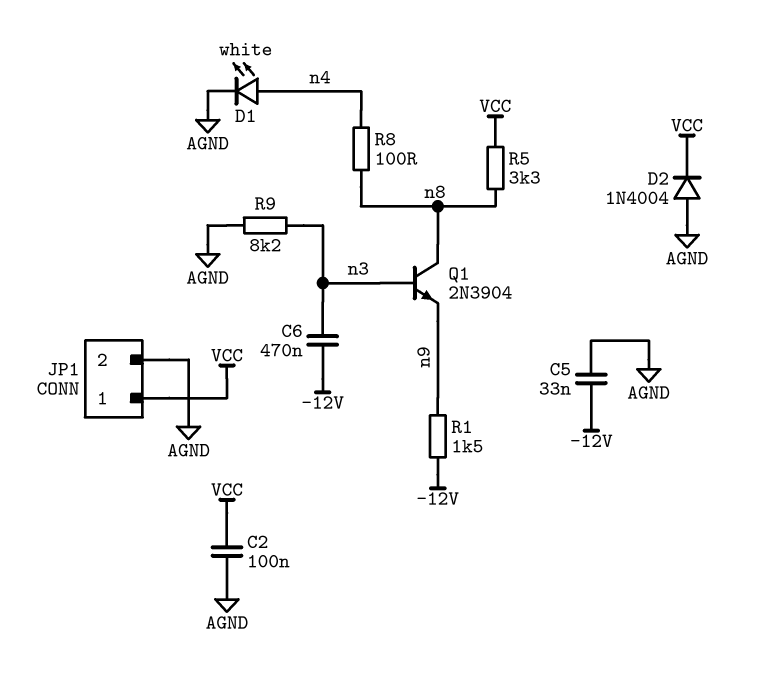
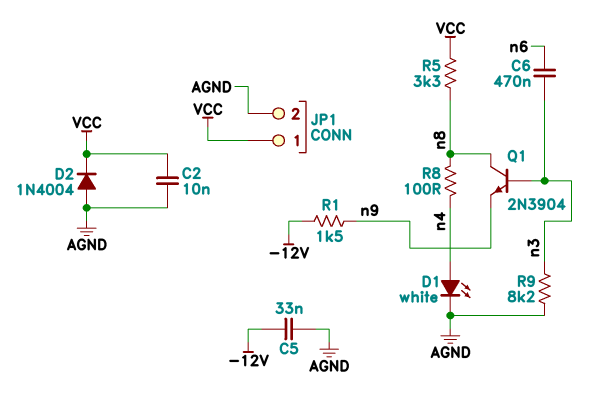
C2: 100nF (AGND, VCC) -> 10nF (AGND, VCC)
C6: 470nF (-12V, n3) -> 470nF (n3, n6)

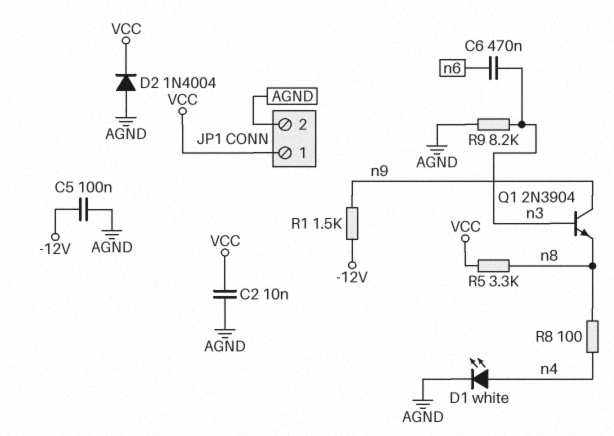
C5: 33nF (-12V, AGND) -> 100nF (-12V, AGND)
Q1: NPN 2N3904 (B n3, C n8, E n9) -> NPN 2N3904 (B n3, C n9, E n8)

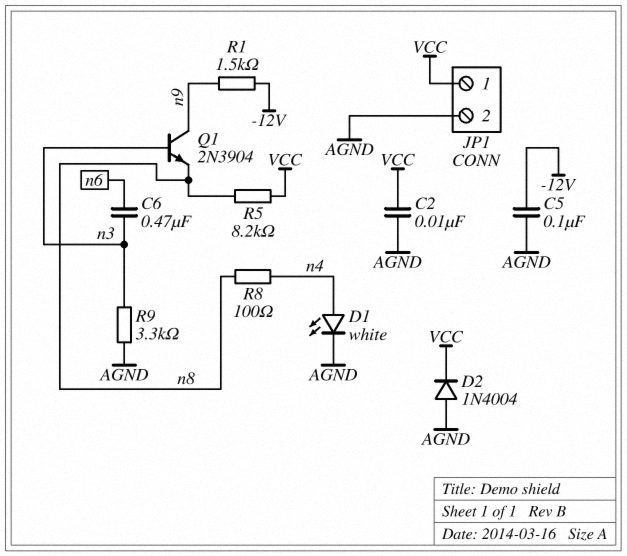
R5: 3.3k (VCC, n8) -> 8.2k (VCC, n8)
R9: 8.2k (AGND, n3) -> 3.3k (AGND, n3)

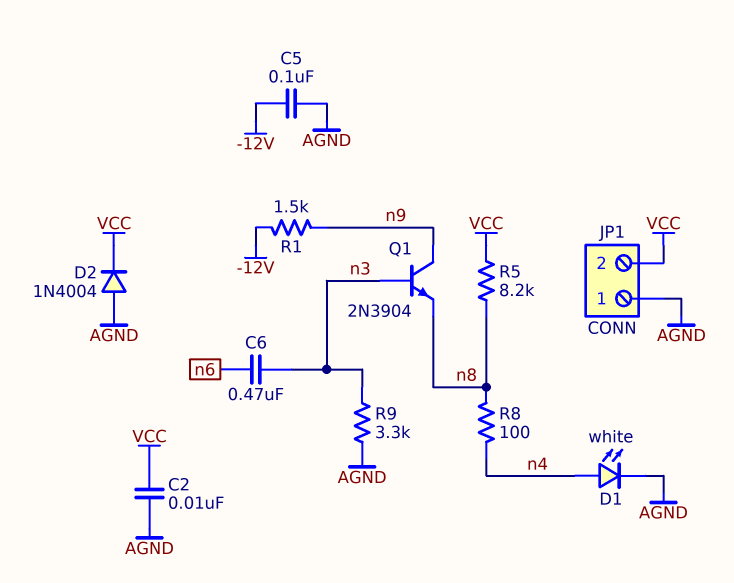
JP1 pin 1: VCC -> AGND
JP1 pin 2: AGND -> VCC

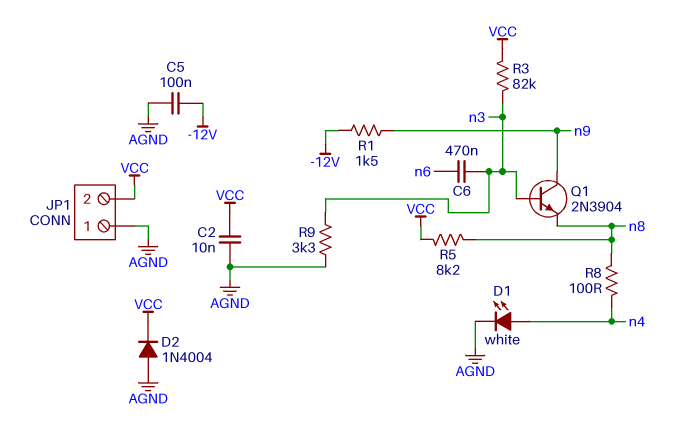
R3: none -> 82k (VCC, n3)

